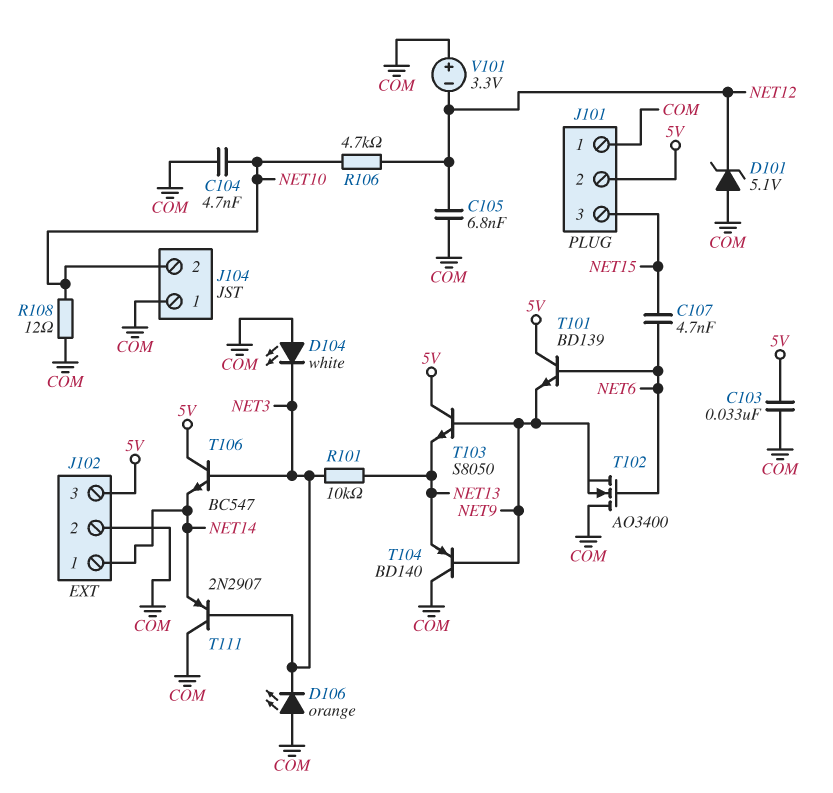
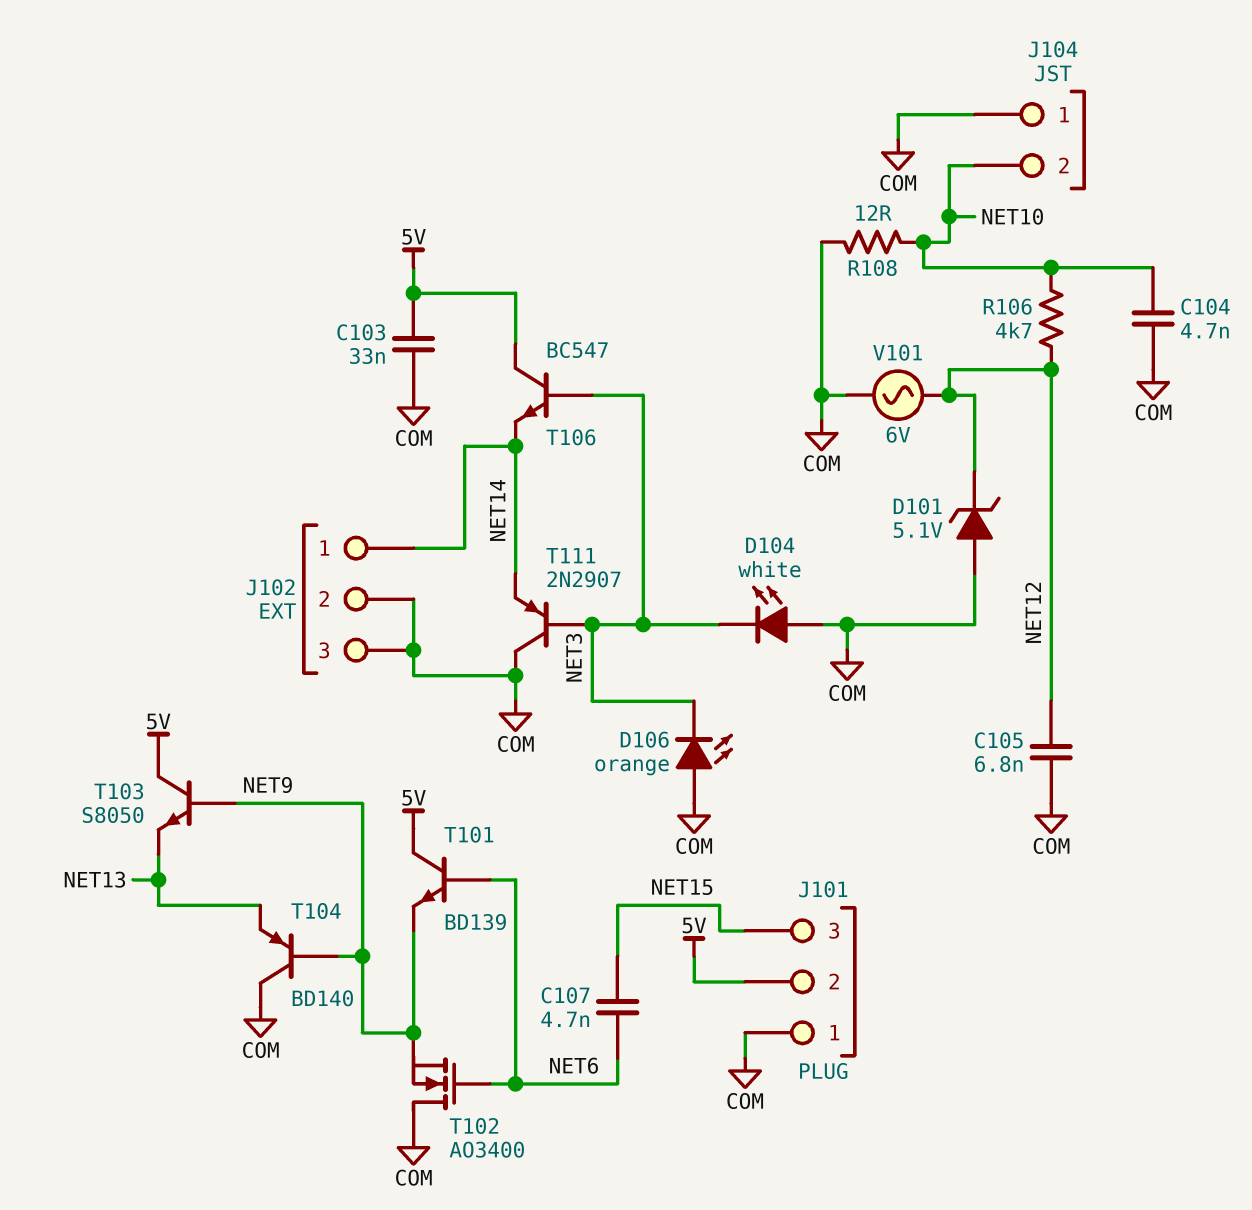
J102 pin 3: 5V -> COM
R101: 10k (NET3, NET13) -> none
V101: 3.3V (plus COM, minus NET12) -> AC 6V (COM, NET12)

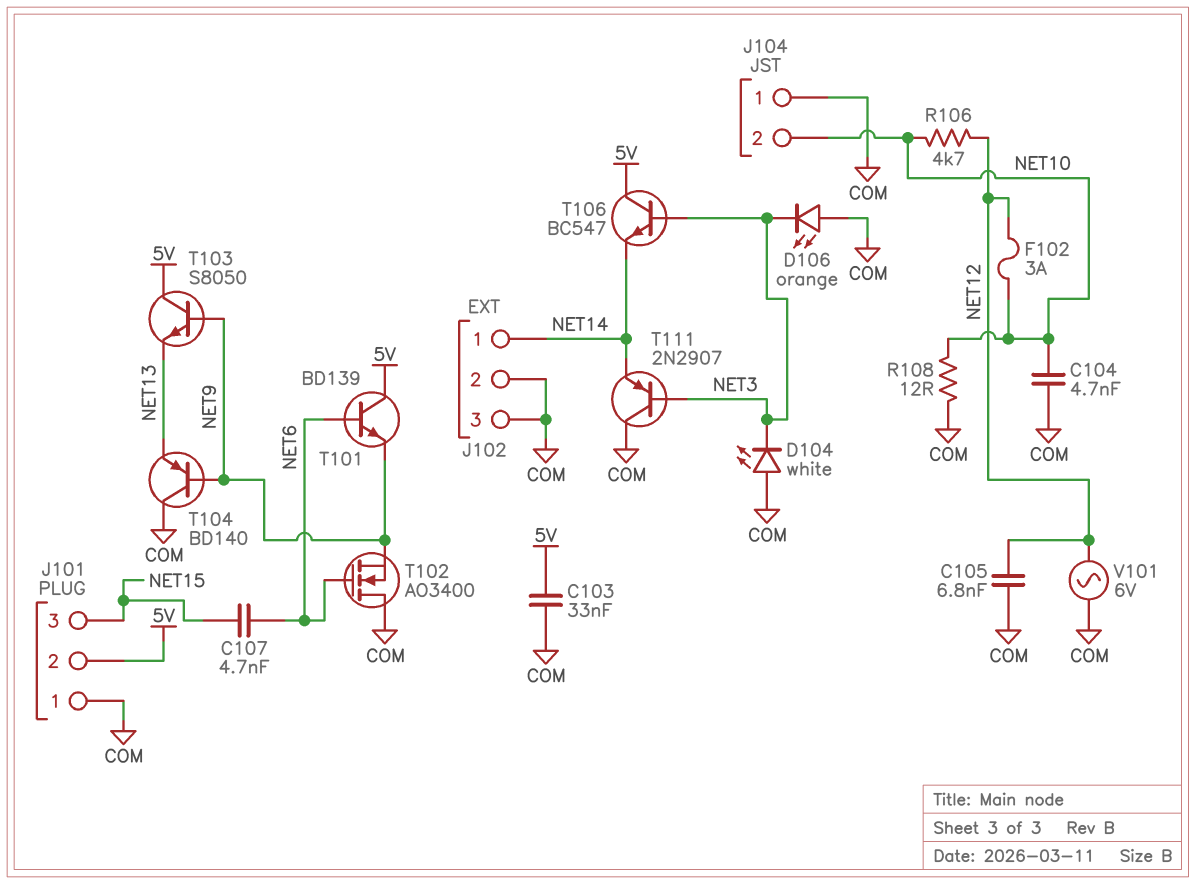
D101: zener 5.1V (A COM, K NET12) -> none
F102: none -> 3A (NET10, NET12)

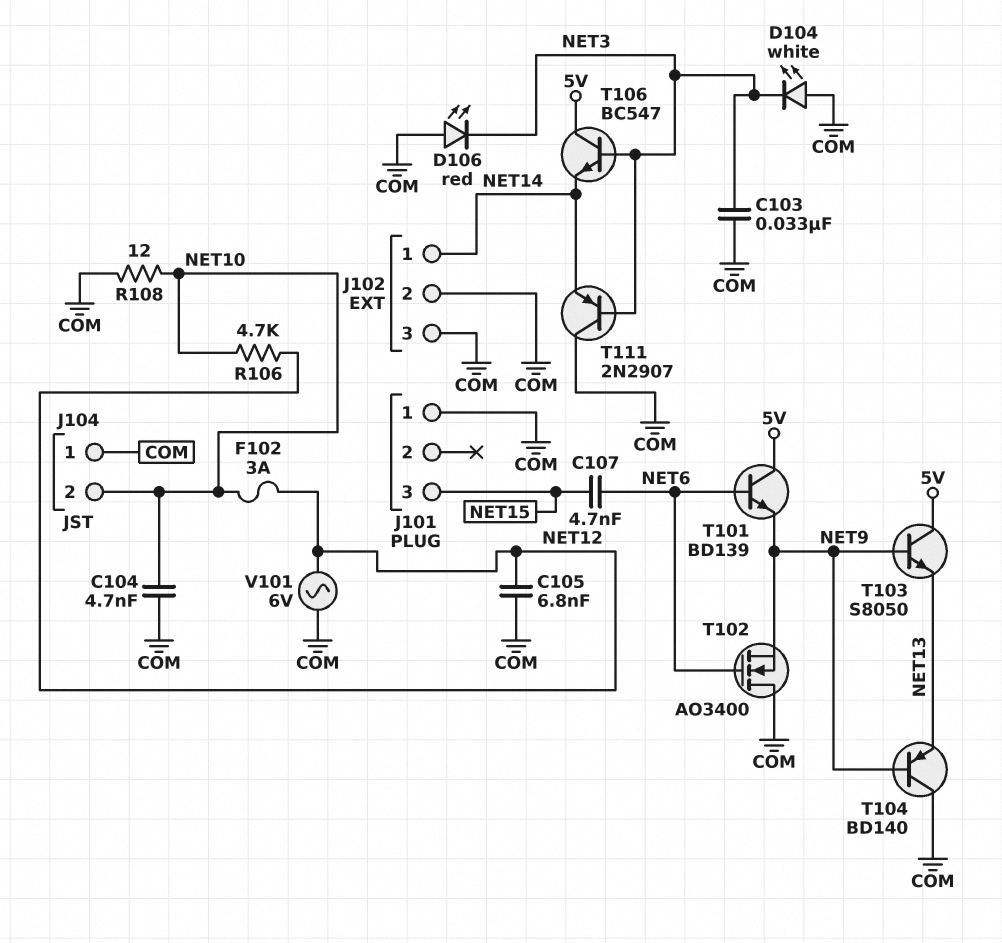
C103: 33nF (5V, COM) -> 33nF (COM, NET3)
D106: LED orange (A COM, K NET3) -> LED red (A COM, K NET3)
J101 pin 2: 5V -> none

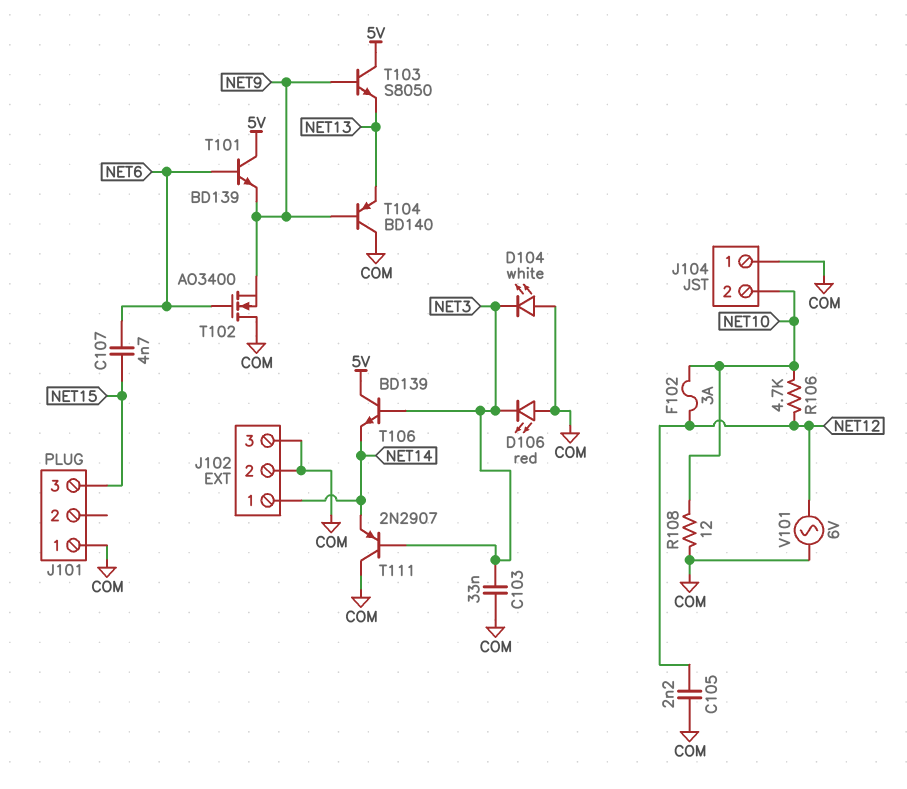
C104: 4.7nF (COM, NET10) -> none
C105: 6.8nF (COM, NET12) -> 2.2nF (COM, NET12)
T106: NPN BC547 (B NET3, C 5V, E NET14) -> NPN BD139 (B NET3, C 5V, E NET14)

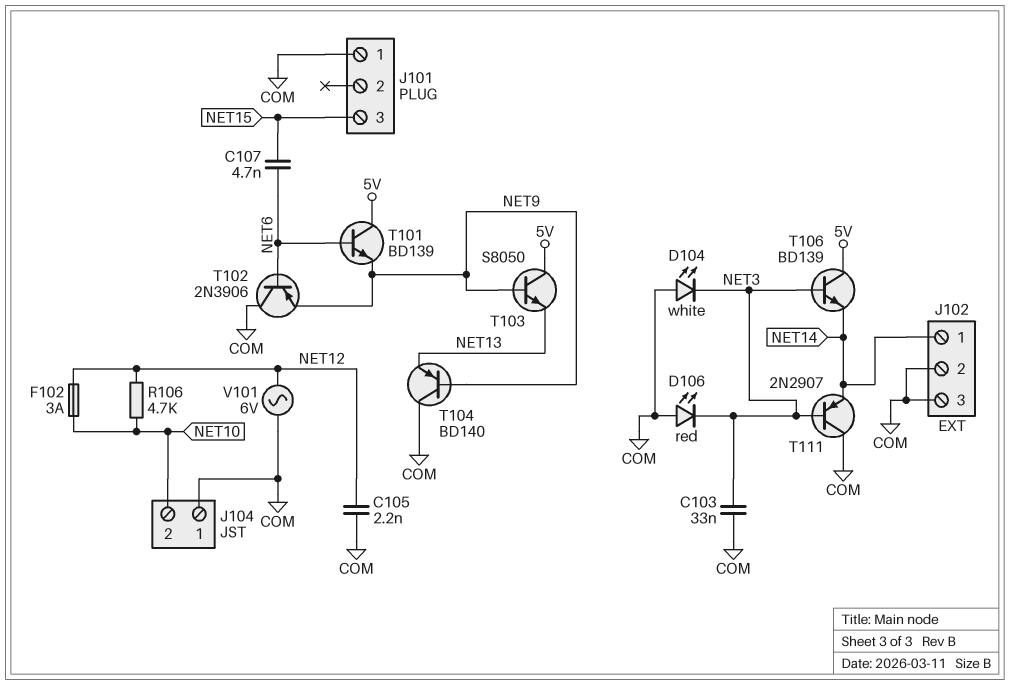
R108: 12 (COM, NET10) -> none
T102: NMOS AO3400 (G NET6, D COM, S NET9) -> PNP 2N3906 (B NET6, C COM, E NET9)

